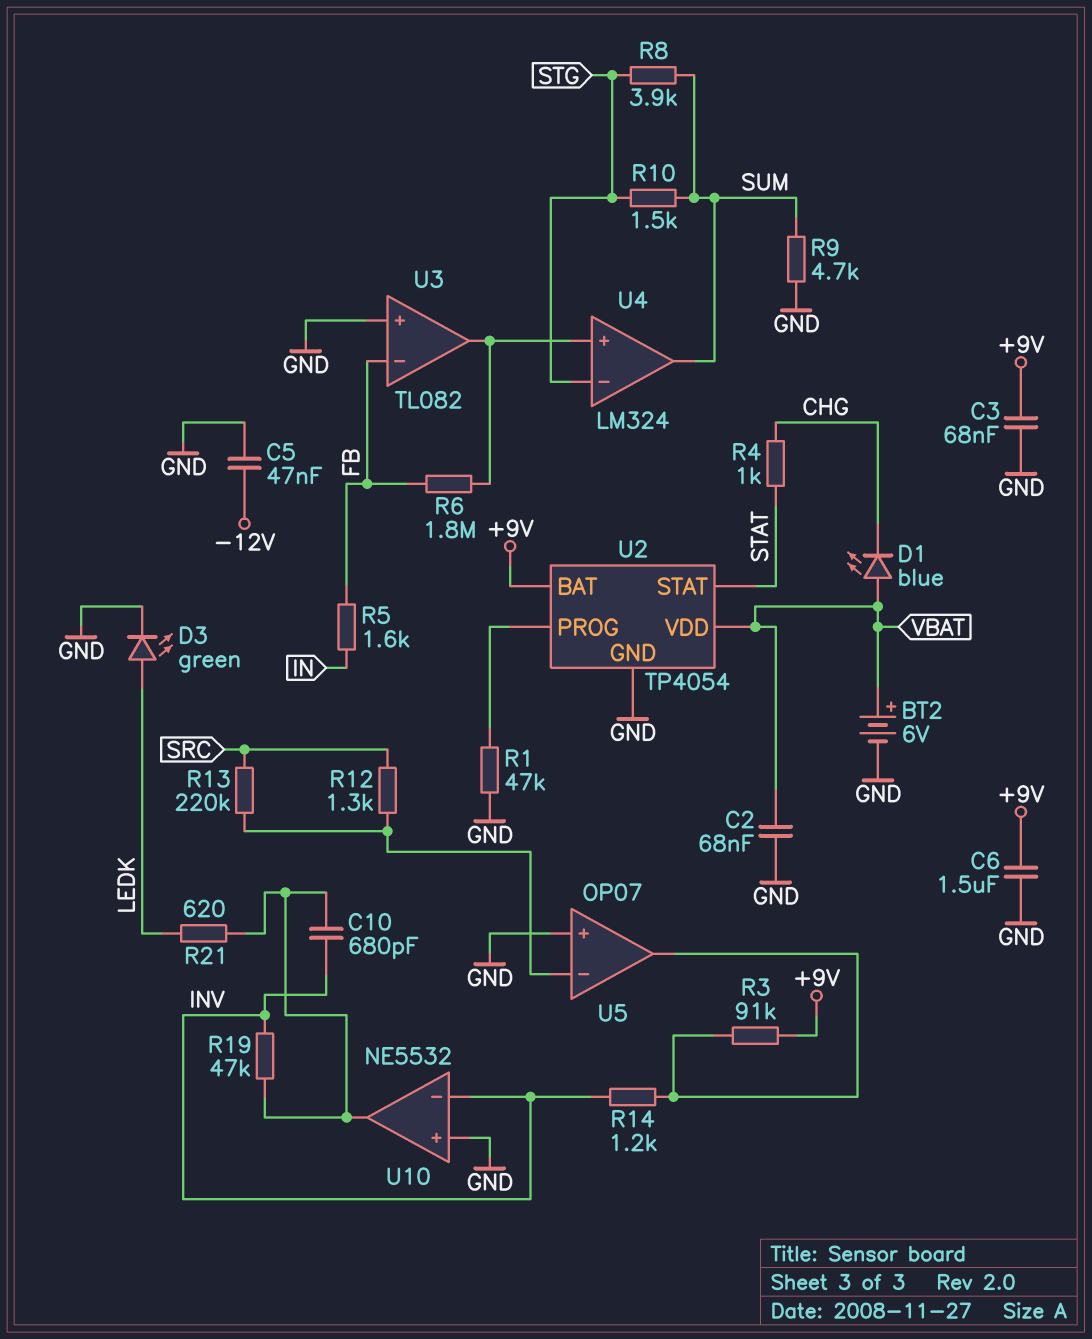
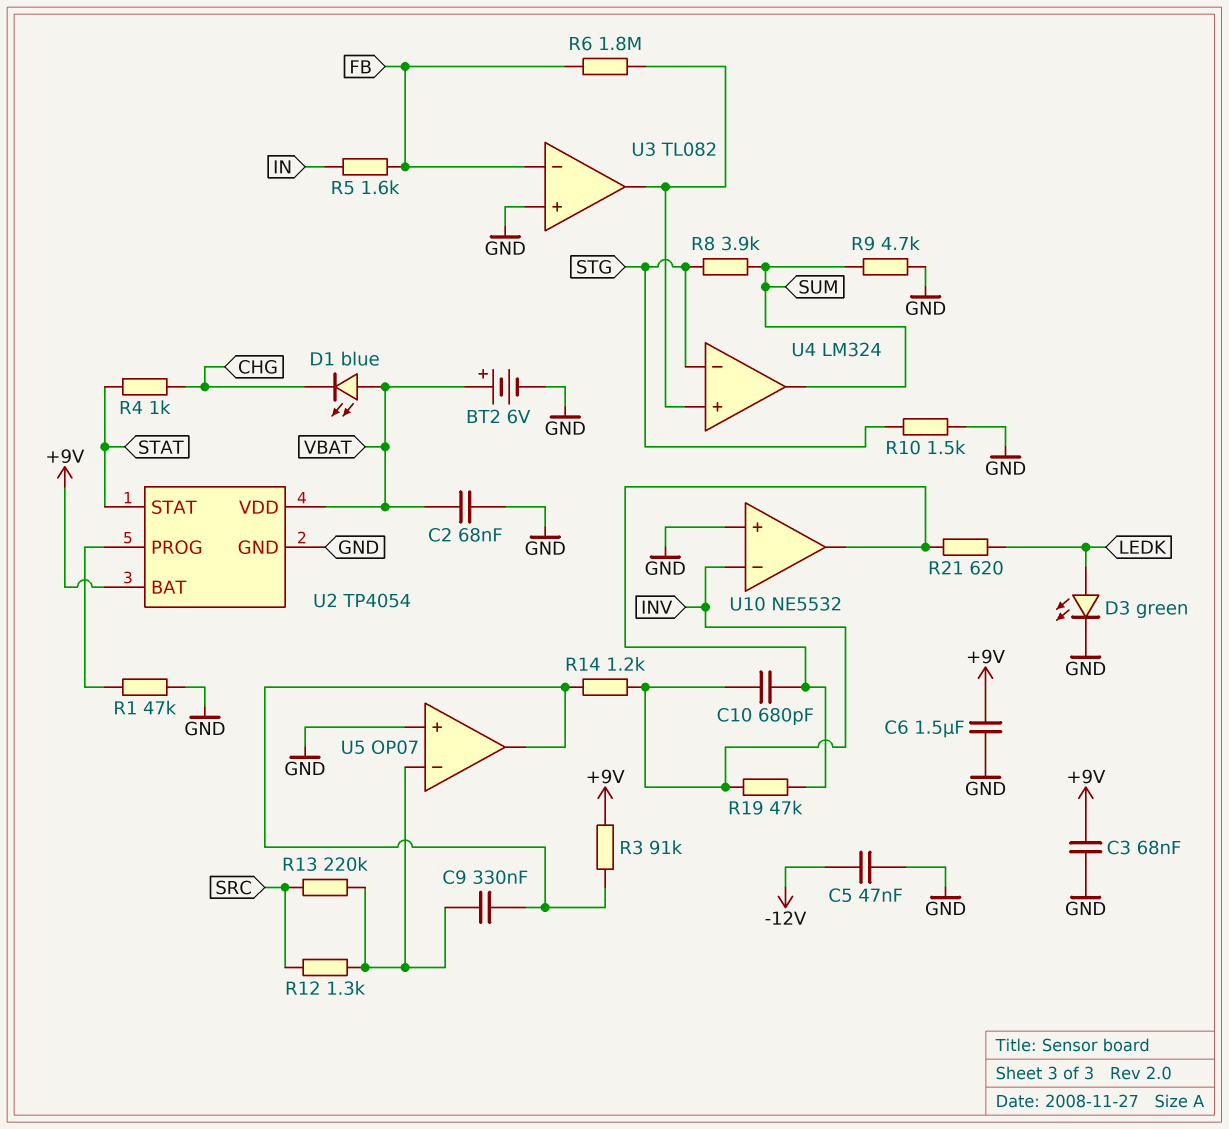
C9: none -> 330nF (U5/in-, U5/out)
R10: 1.5k (STG, SUM) -> 1.5k (GND, STG)

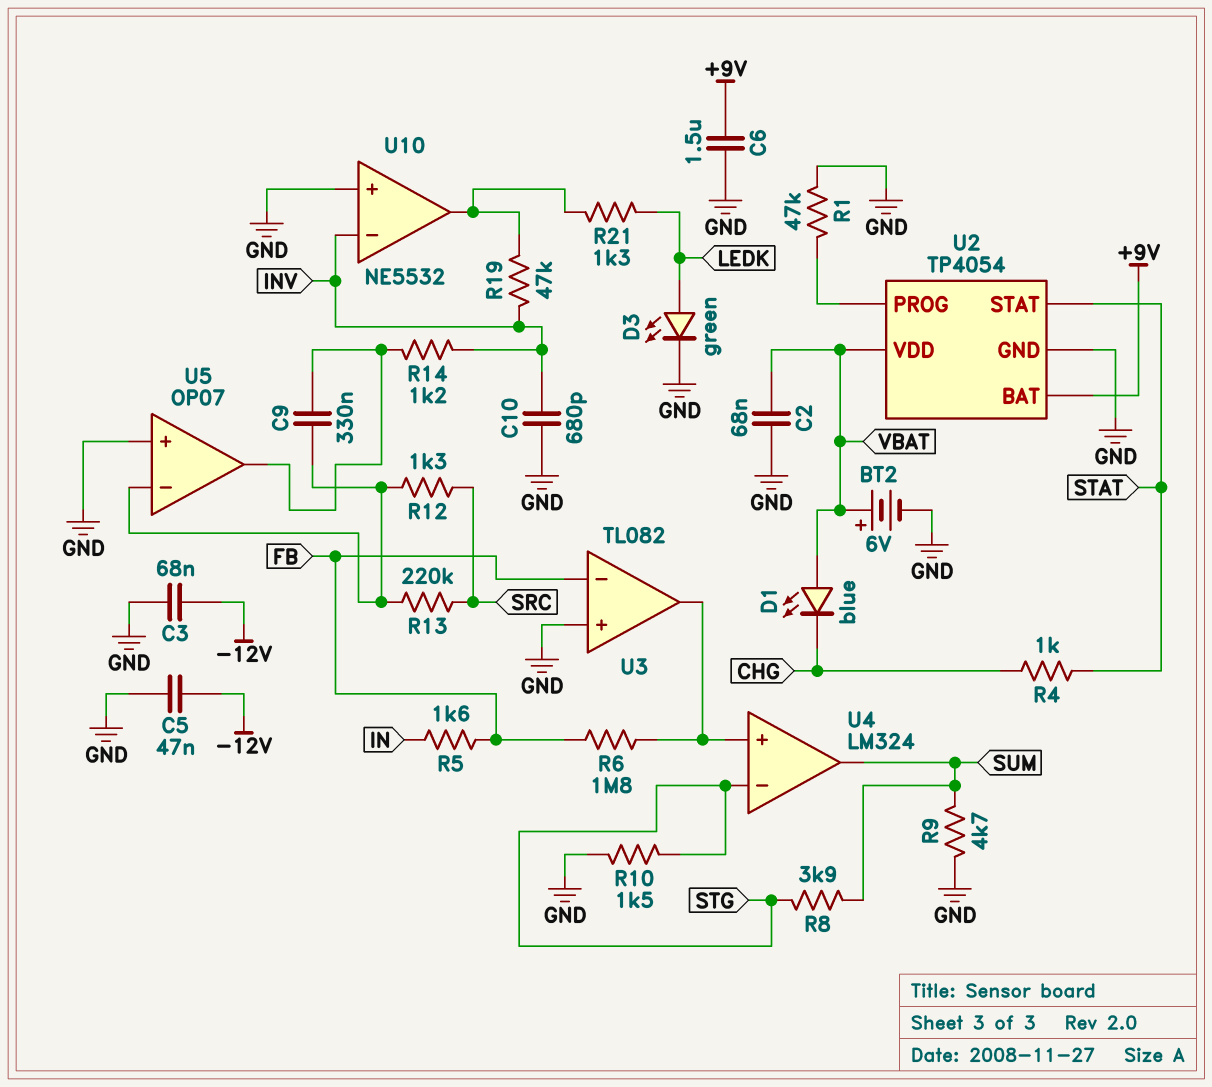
C3: 68nF (+9V, GND) -> 68nF (-12V, GND)
C10: 680pF (INV, U10/out) -> 680pF (GND, INV)
R3: 91k (+9V, U5/out) -> none
R21: 620 (LEDK, U10/out) -> 1.3k (LEDK, U10/out)

